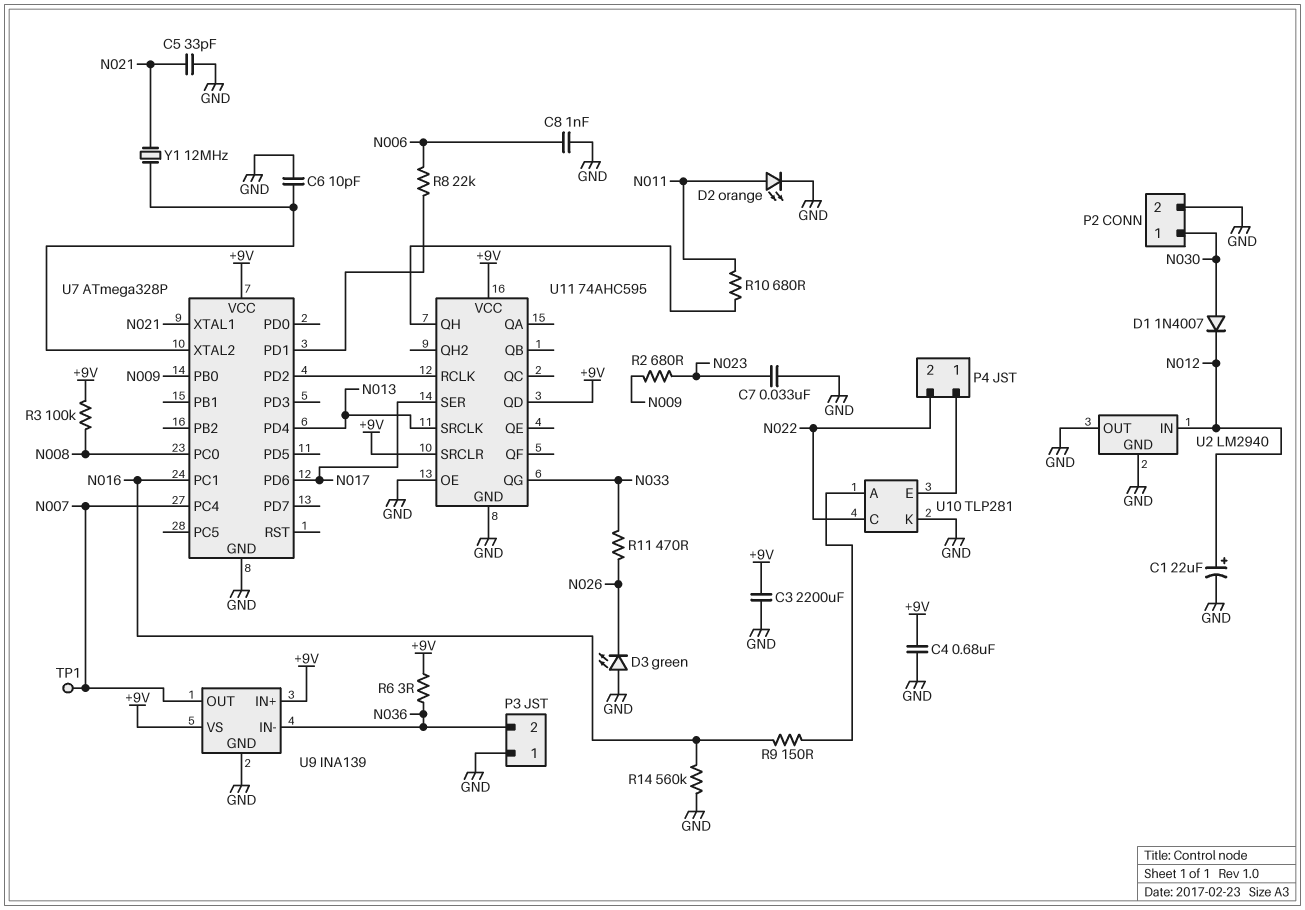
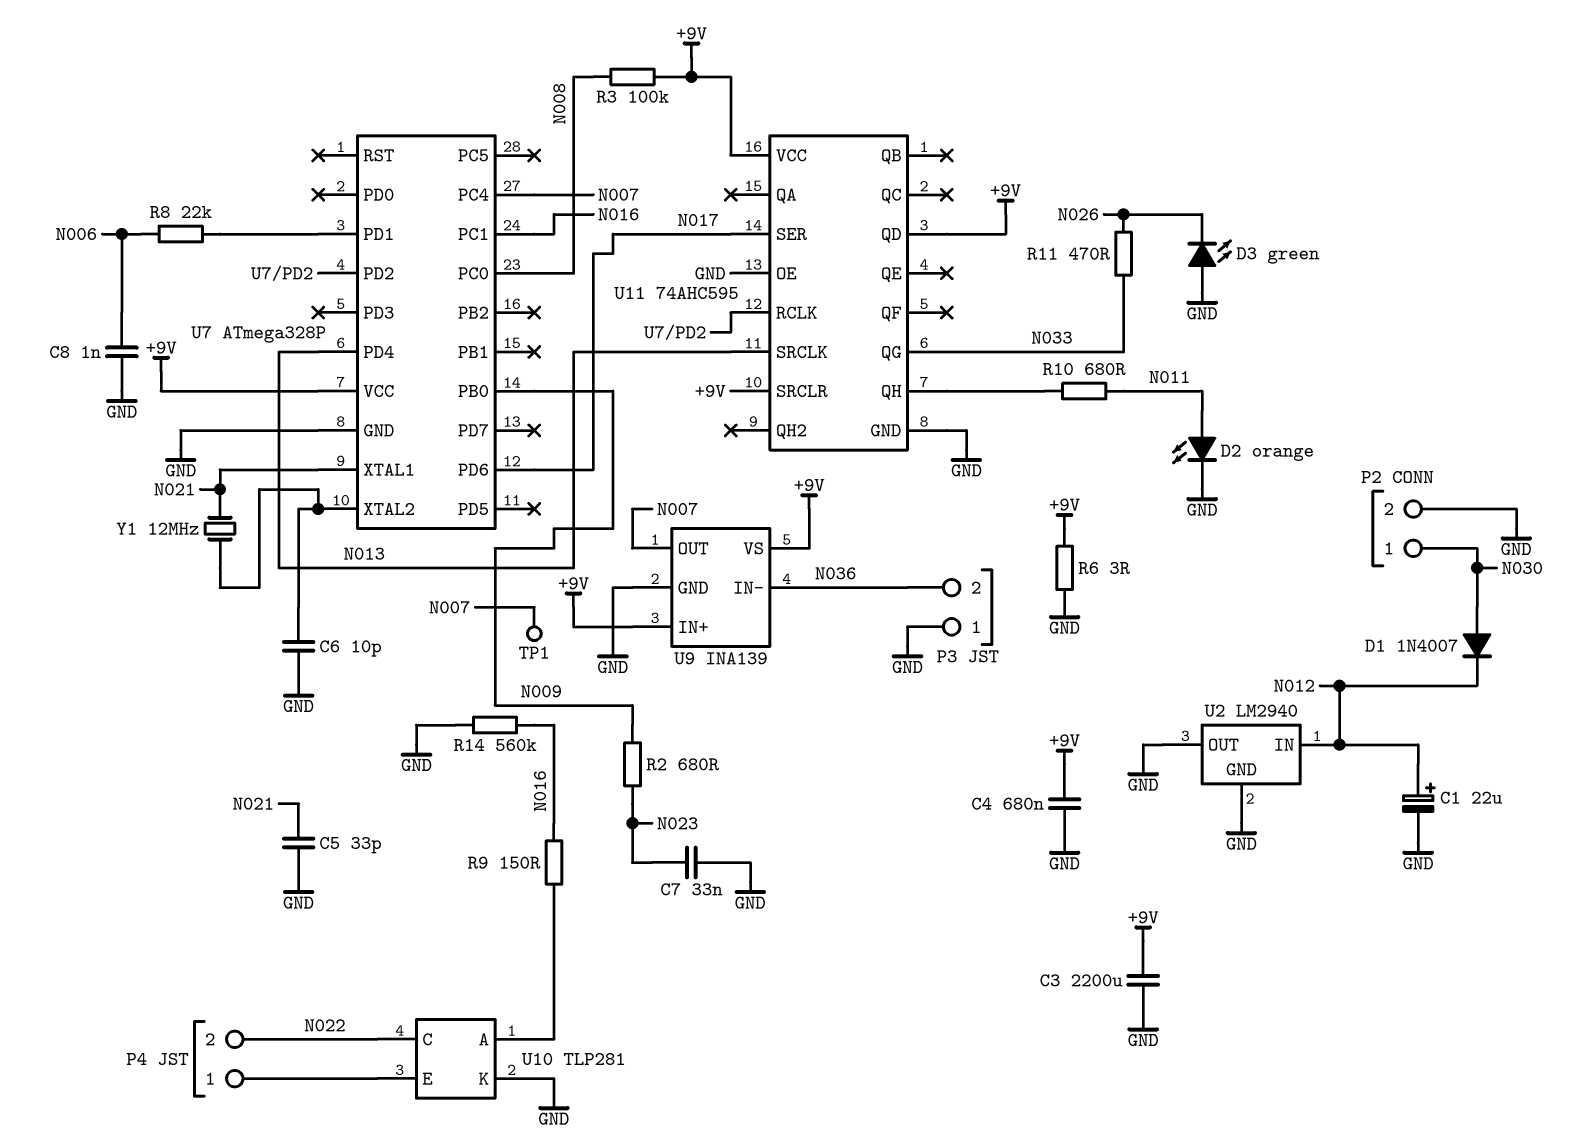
R6: 3 (+9V, N036) -> 3 (+9V, GND)

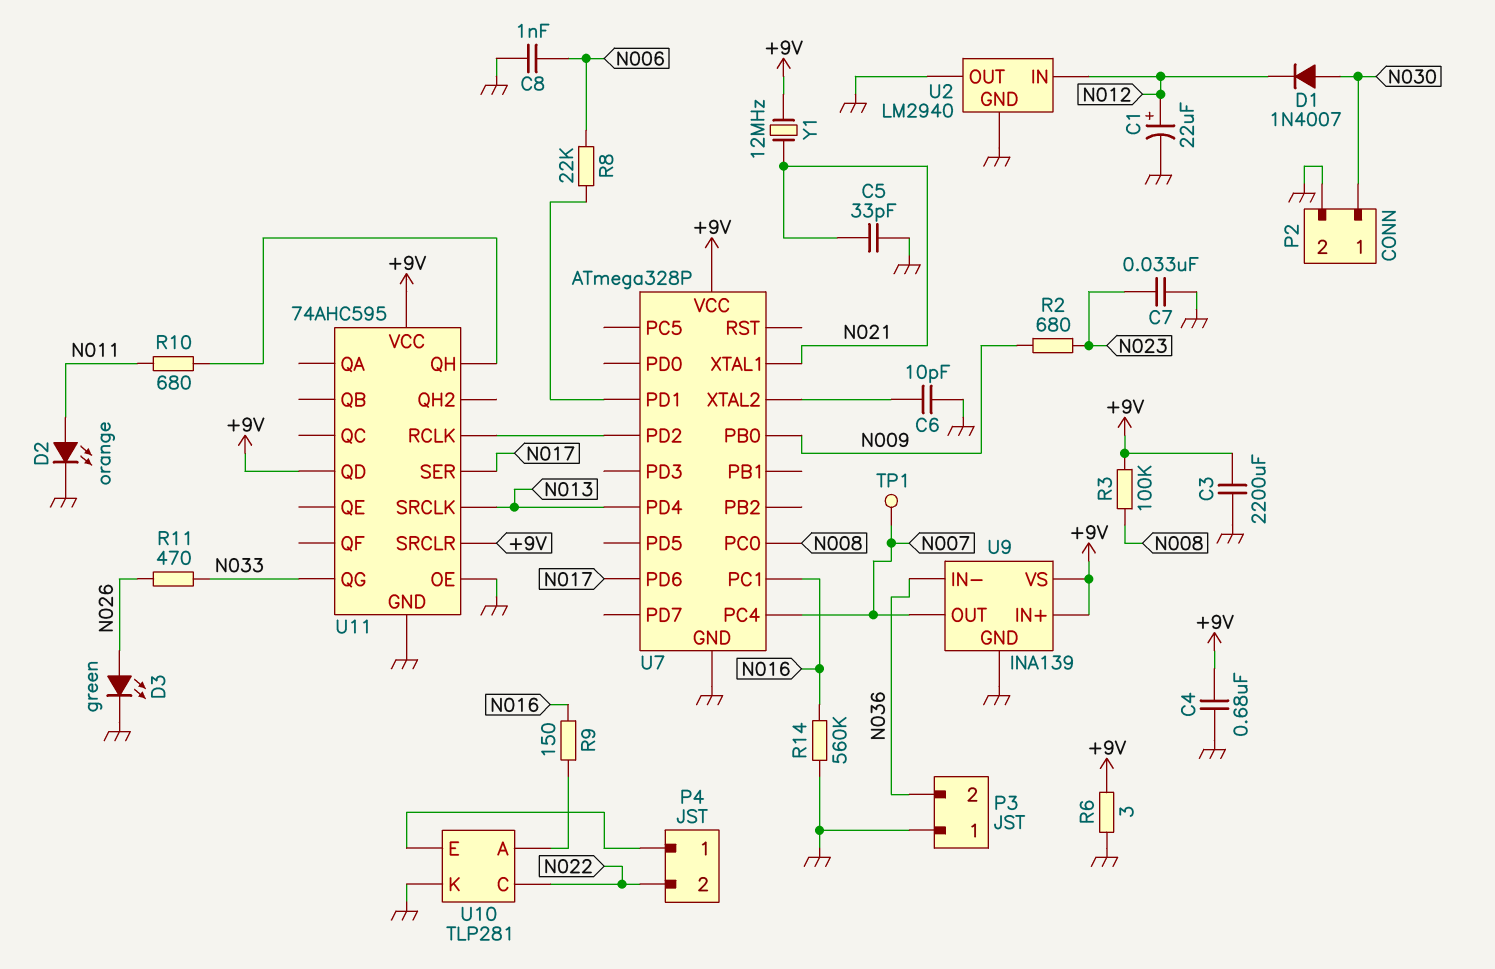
D3: LED green (A GND, K N026) -> LED green (A N026, K GND)
Y1: 12MHz (N021, U7/XTAL2) -> 12MHz (+9V, N021)

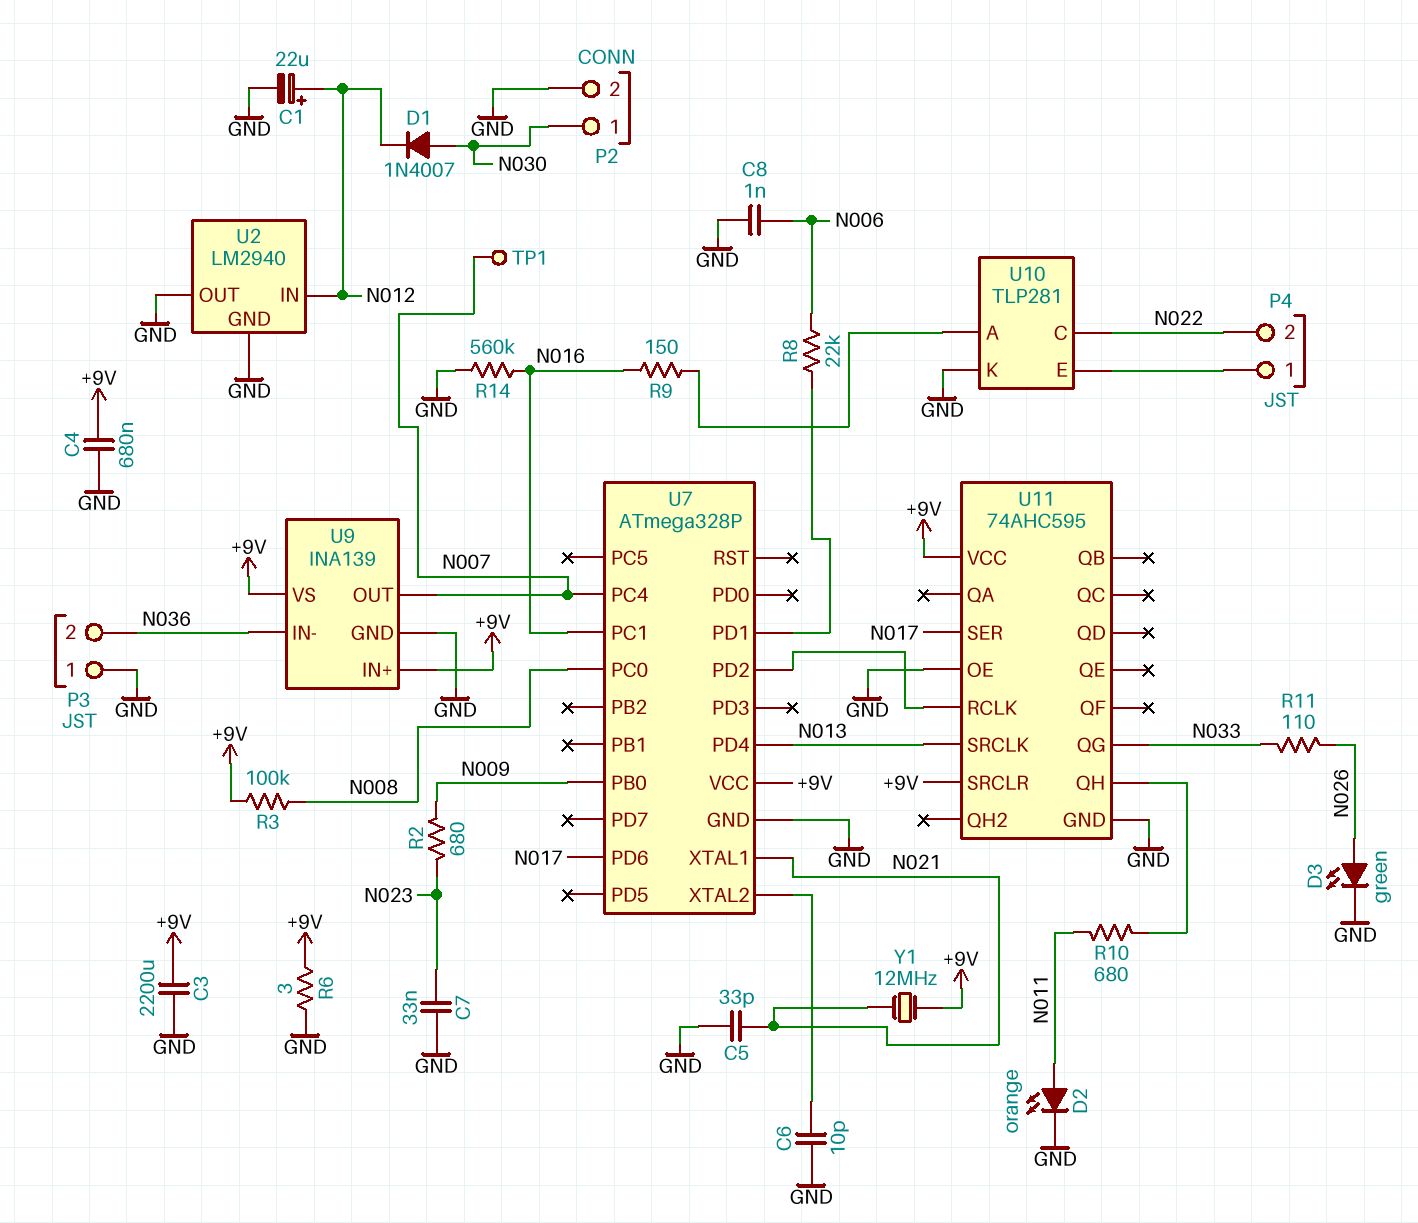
R11: 470 (N026, N033) -> 110 (N026, N033)
U11 pin QD: +9V -> none

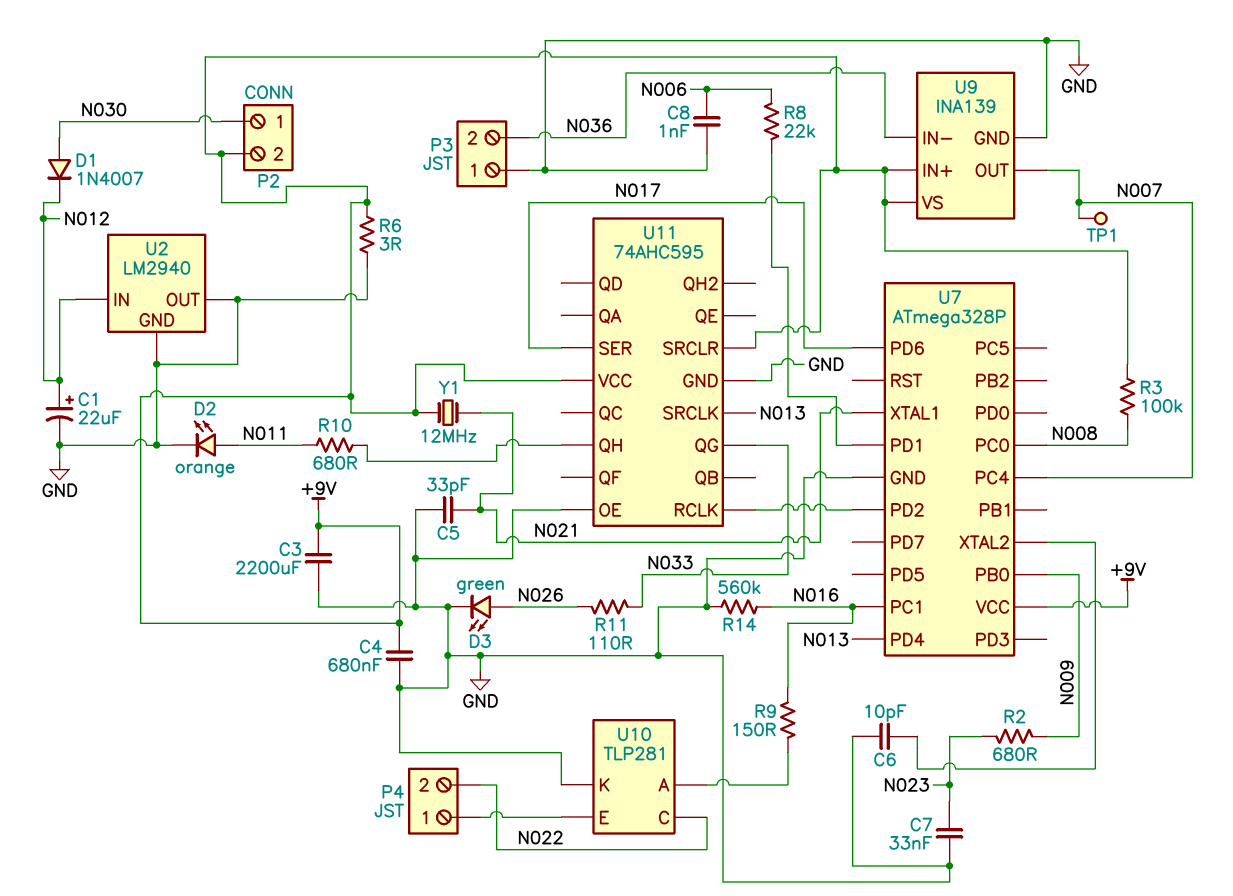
P2 pin 2: GND -> +9V

